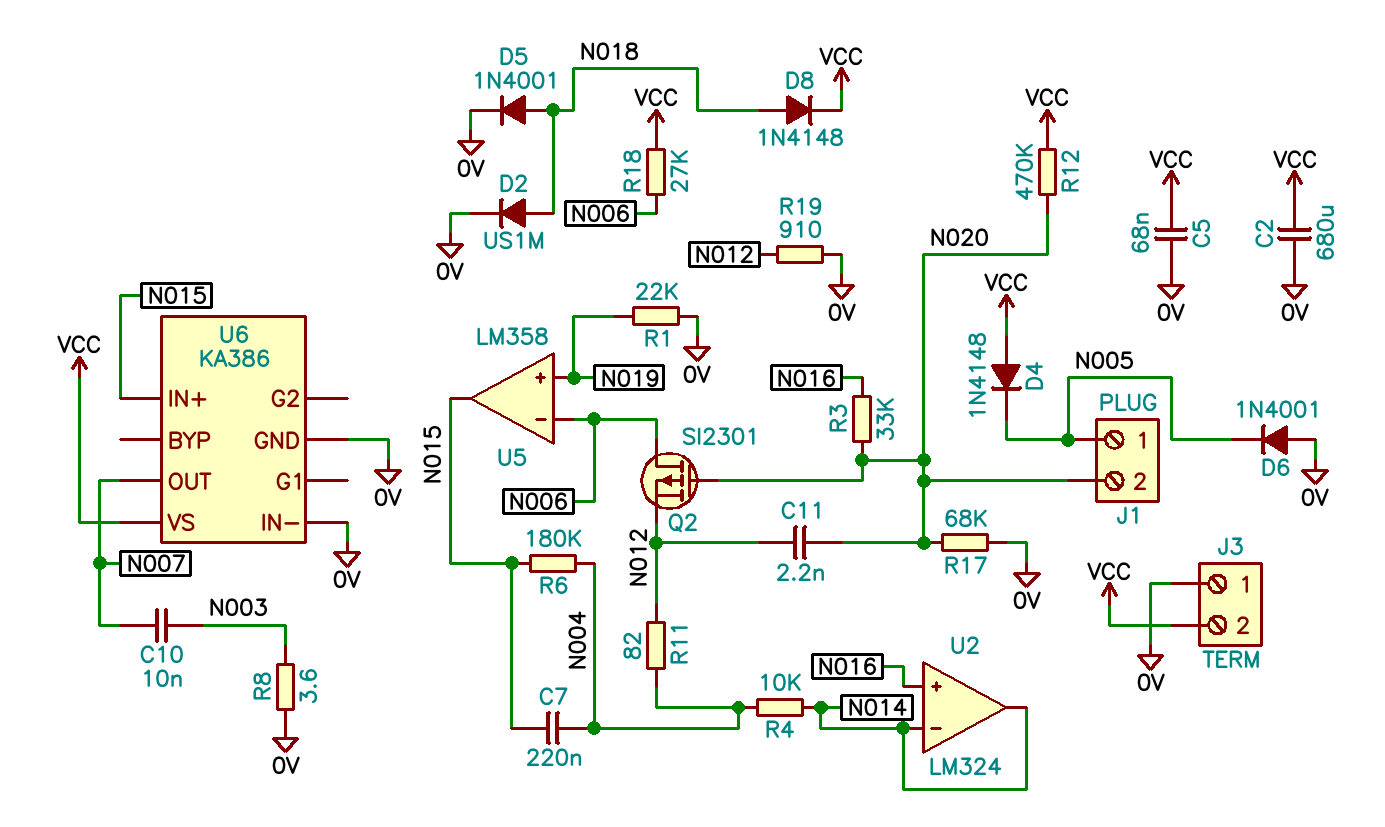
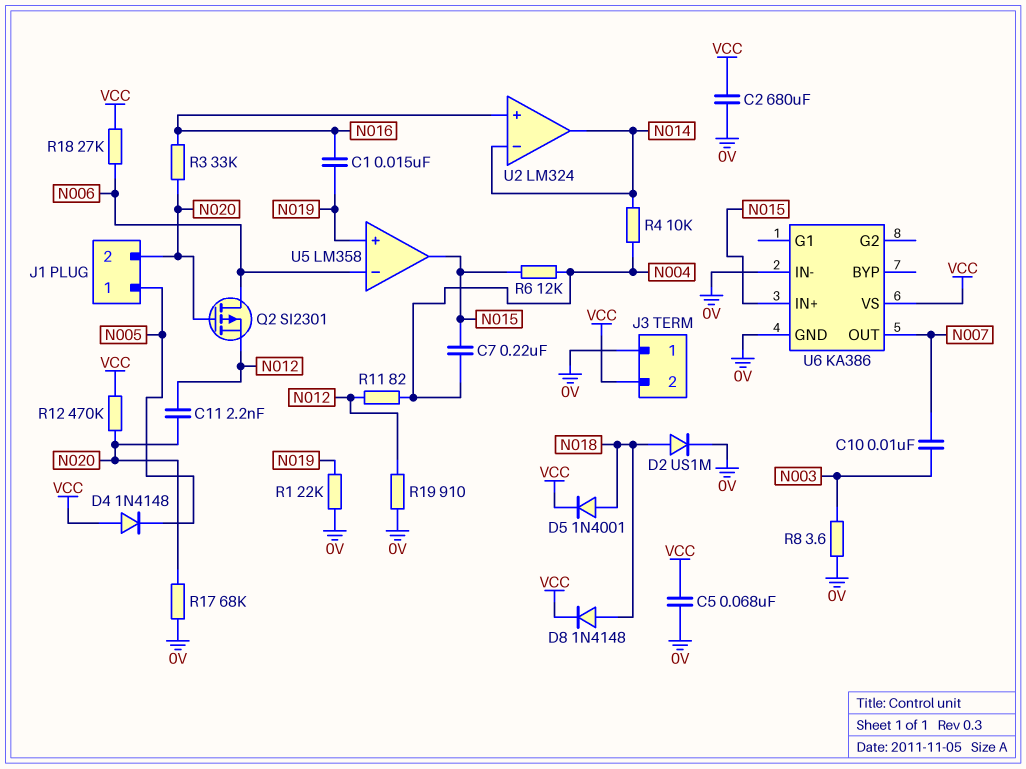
C1: none -> 15nF (N016, N019)
D5: diode 1N4001 (A N018, K 0V) -> diode 1N4001 (A N018, K VCC)
D6: diode 1N4001 (A 0V, K N005) -> none
R6: 180k (N004, N015) -> 12k (N004, N015)

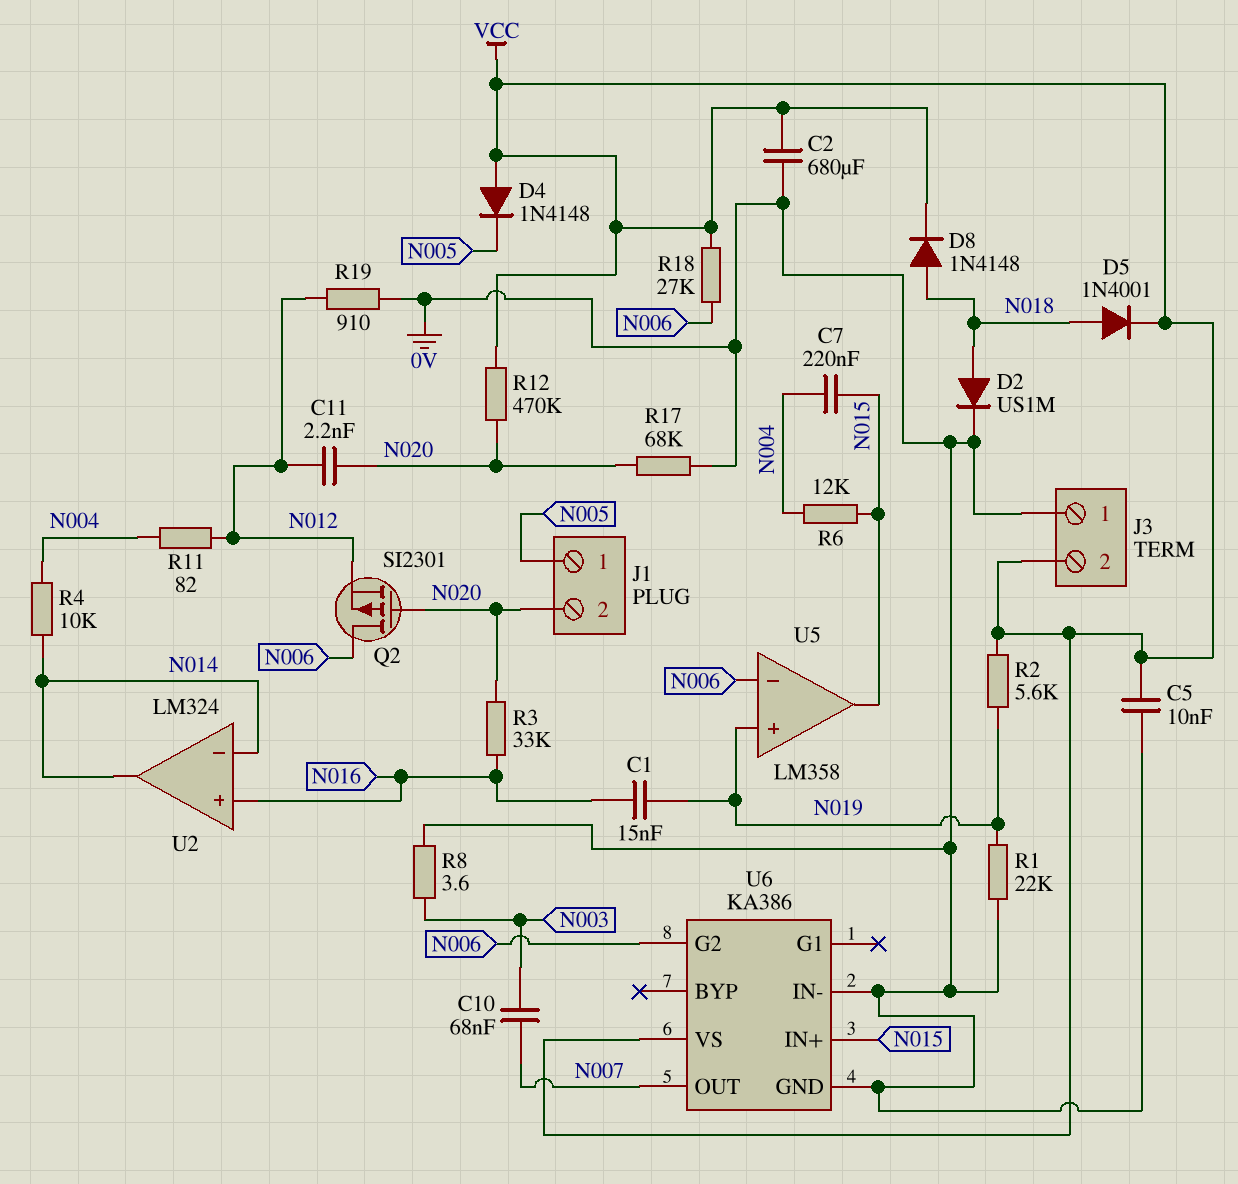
C5: 68nF (0V, VCC) -> 10nF (0V, VCC)
C10: 10nF (N003, N007) -> 68nF (N003, N007)
R2: none -> 5.6k (N019, VCC)
U6 pin G2: none -> N006

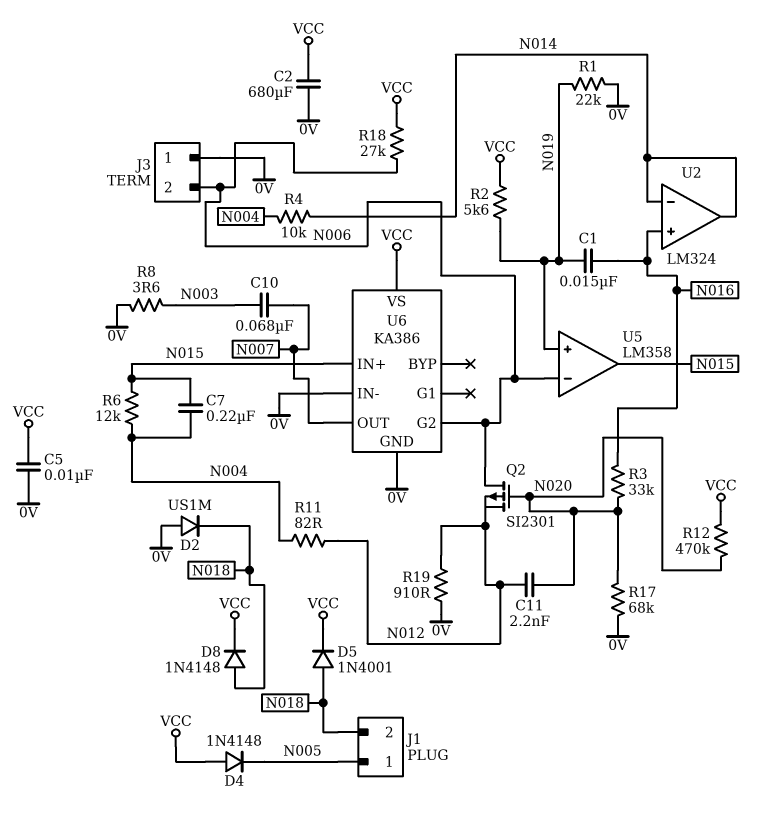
D2: diode US1M (A N018, K 0V) -> diode US1M (A 0V, K N018)
J1 pin 2: N020 -> N018
J3 pin 2: VCC -> N006

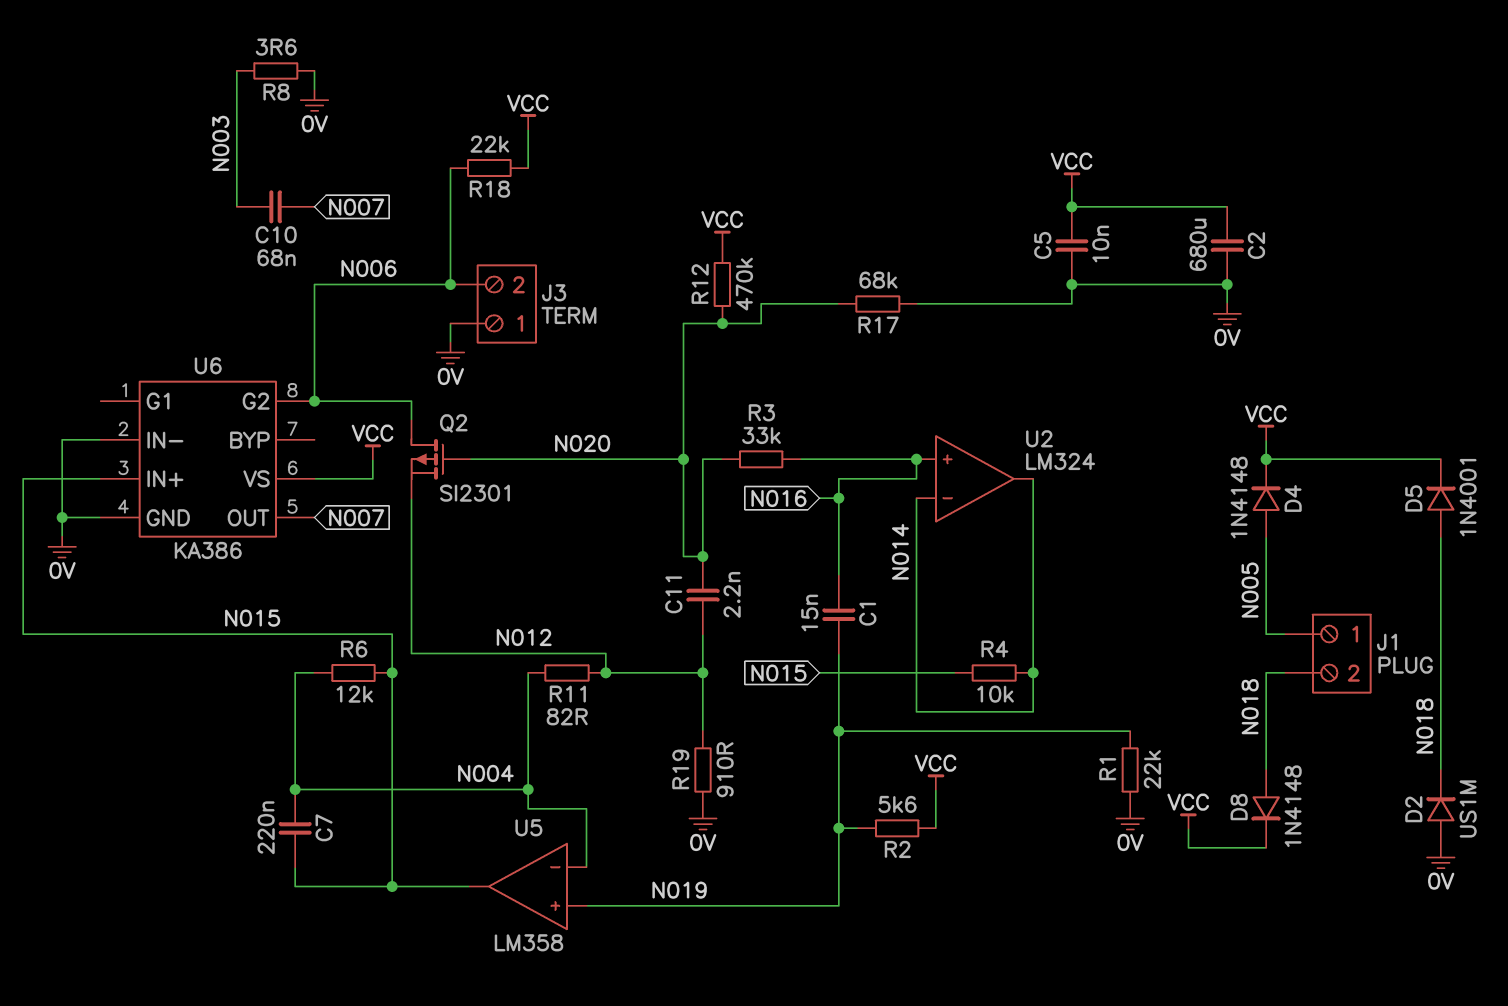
D4: diode 1N4148 (A VCC, K N005) -> diode 1N4148 (A N005, K VCC)
R4: 10k (N004, N014) -> 10k (N014, N015)
R18: 27k (N006, VCC) -> 22k (N006, VCC)
U5 pin in-: N006 -> N004

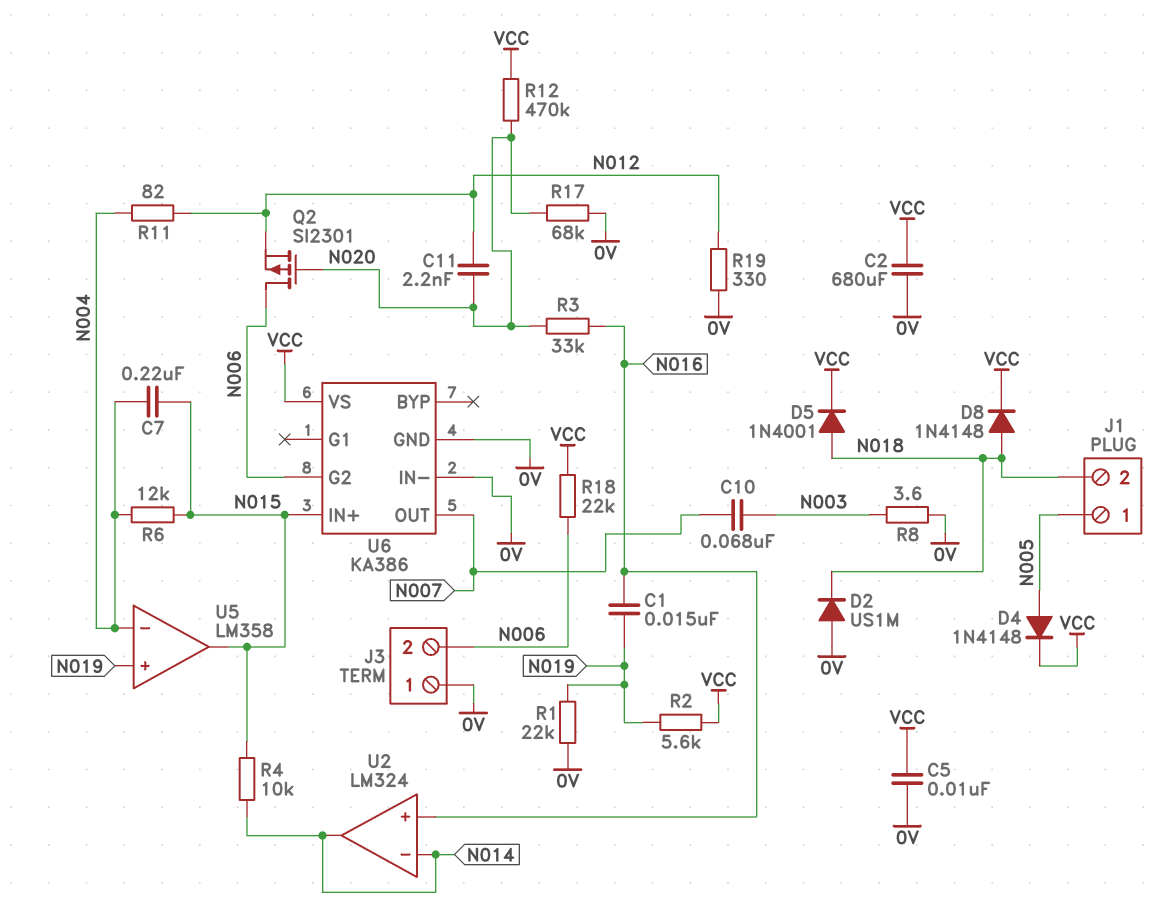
R19: 910 (0V, N012) -> 330 (0V, N012)

